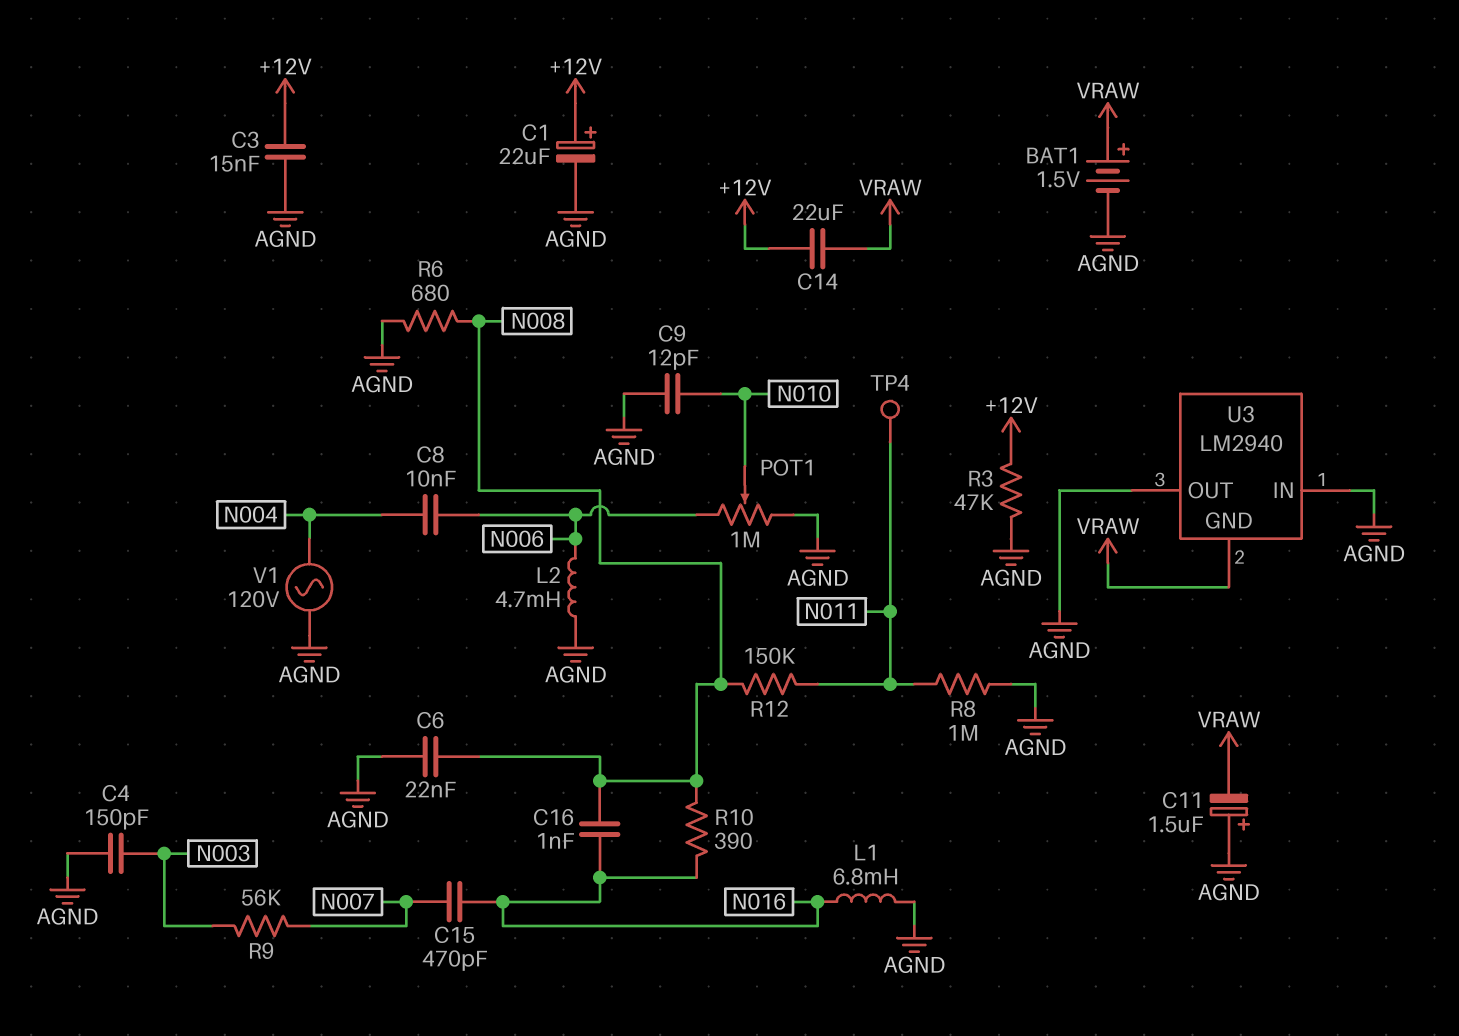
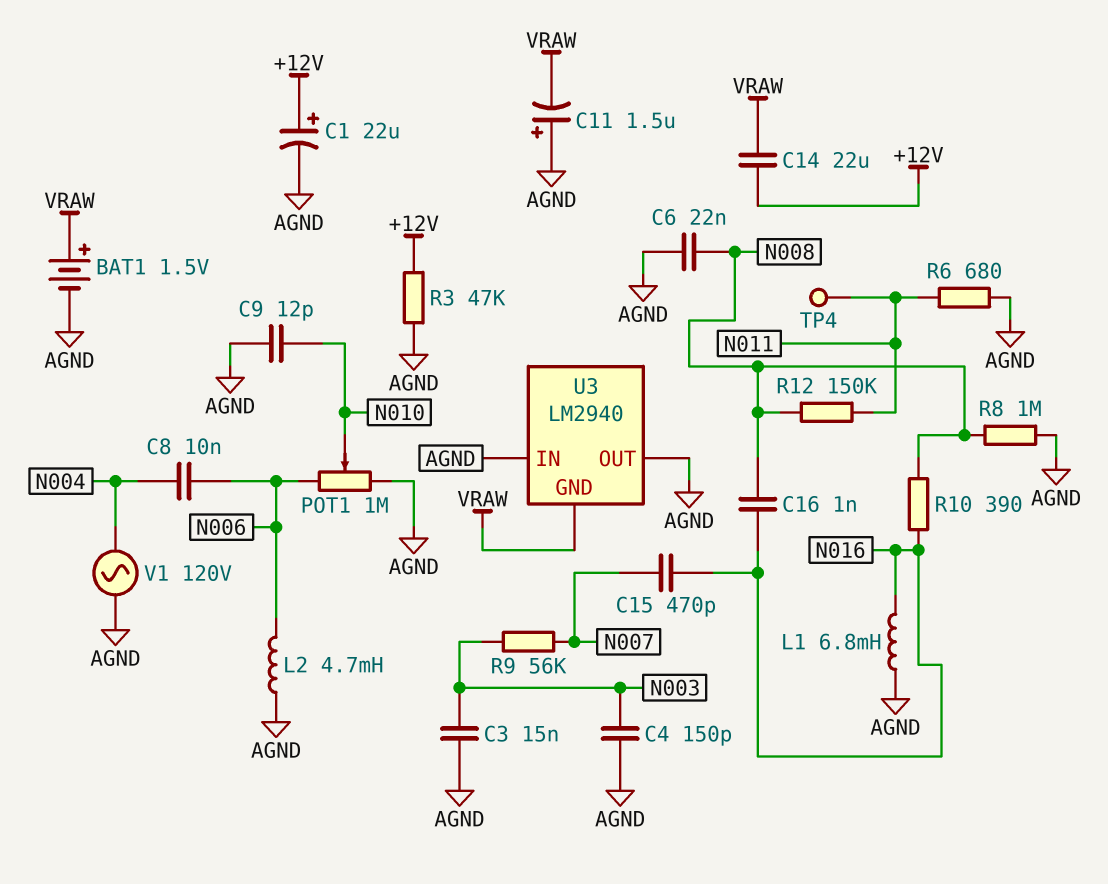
C3: 15nF (+12V, AGND) -> 15nF (AGND, N003)
R6: 680 (AGND, N008) -> 680 (AGND, N011)
R8: 1M (AGND, N011) -> 1M (AGND, N008)

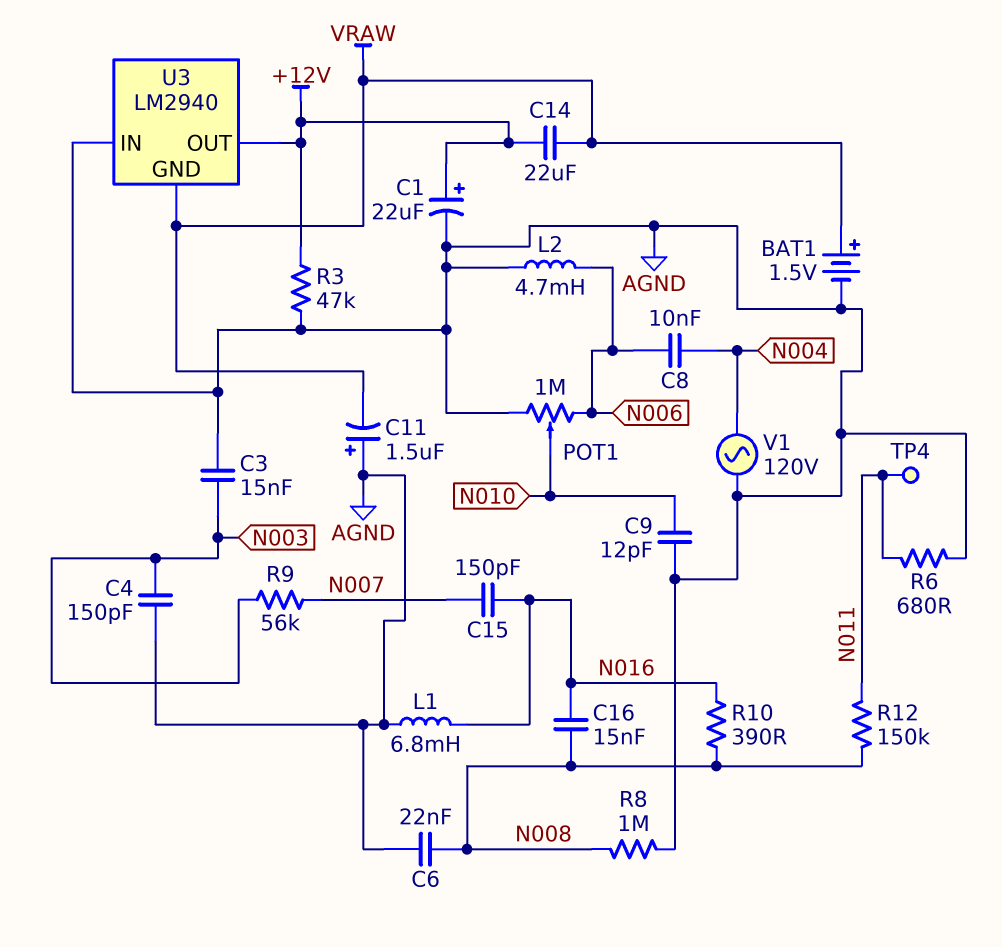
C15: 470pF (N007, N016) -> 150pF (N007, N016)
C16: 1nF (N008, N016) -> 15nF (N008, N016)
U3 pin OUT: AGND -> +12V

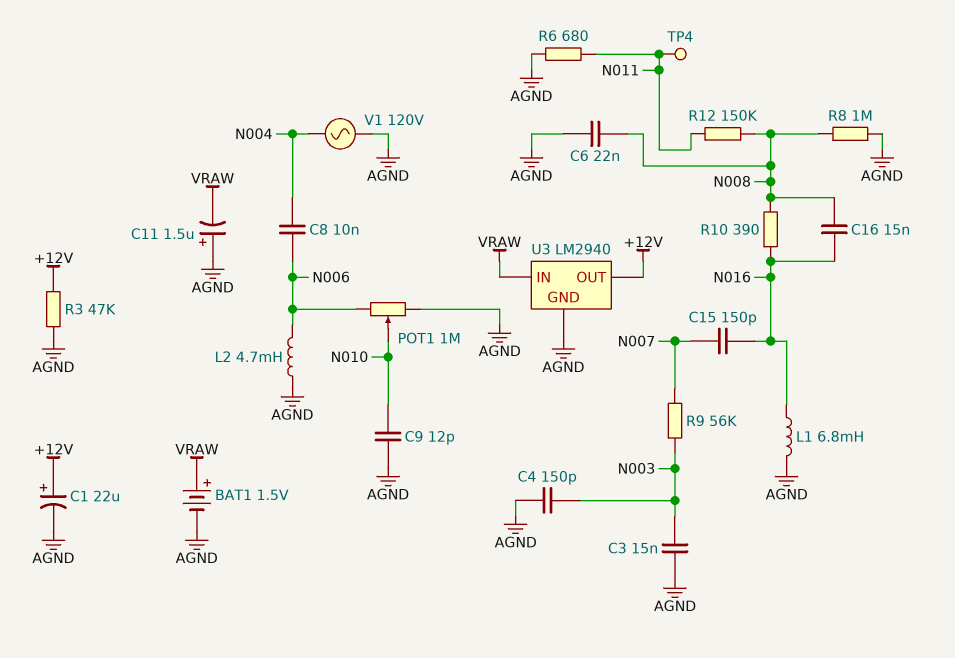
C14: 22uF (+12V, VRAW) -> none
U3 pin GND: VRAW -> AGND
U3 pin IN: AGND -> VRAW

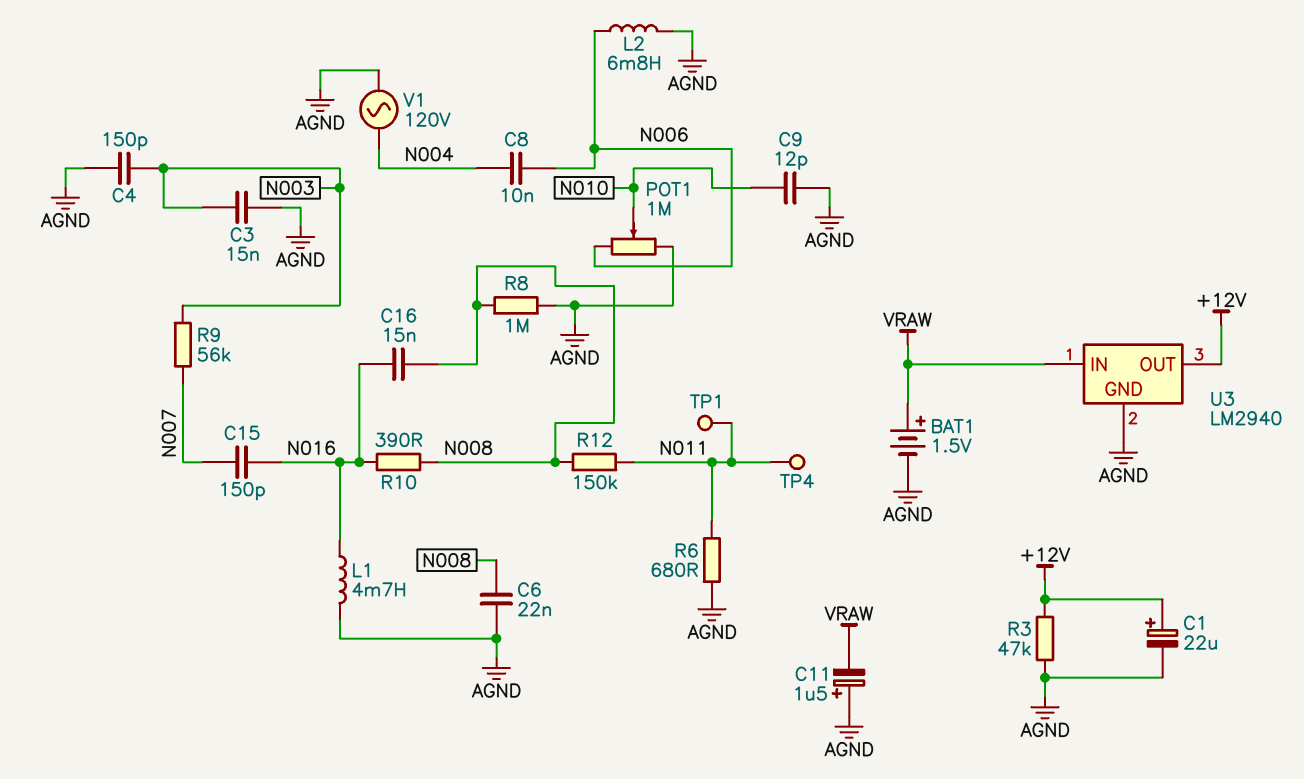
L1: 6.8mH (AGND, N016) -> 4.7mH (AGND, N016)
L2: 4.7mH (AGND, N006) -> 6.8mH (AGND, N006)
TP1: none -> test point (N011)

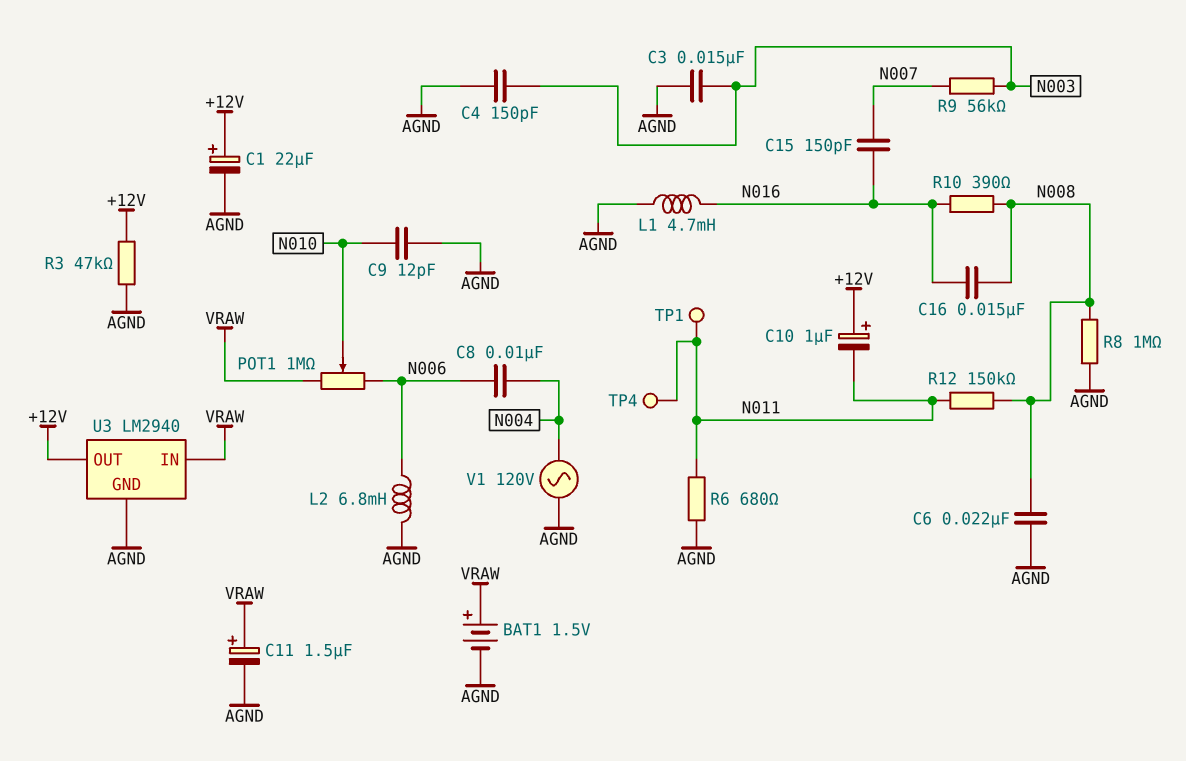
C10: none -> 1uF (plus +12V, minus N011)
C11: 1.5uF (plus AGND, minus VRAW) -> 1.5uF (plus VRAW, minus AGND)
POT1: 1M (AGND, N006, wiper N010) -> 1M (N006, VRAW, wiper N010)

